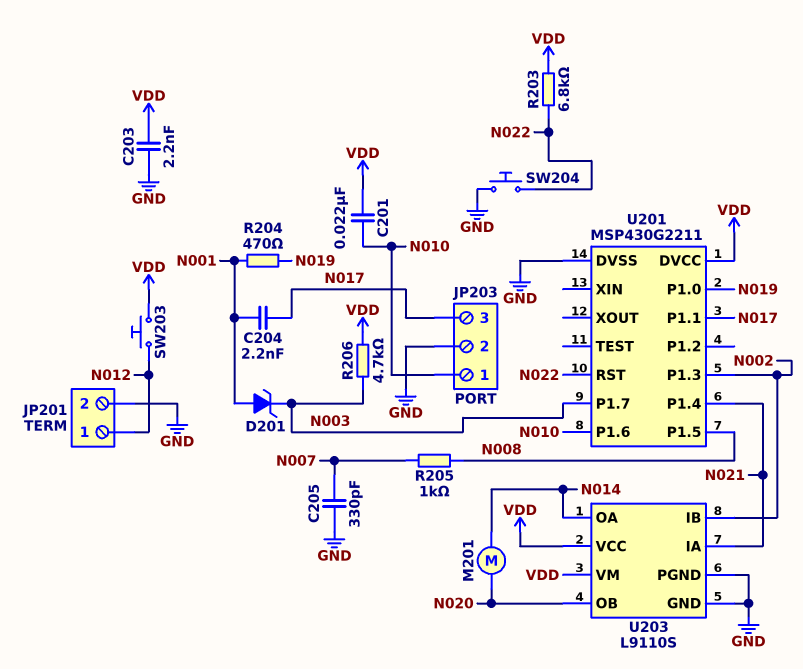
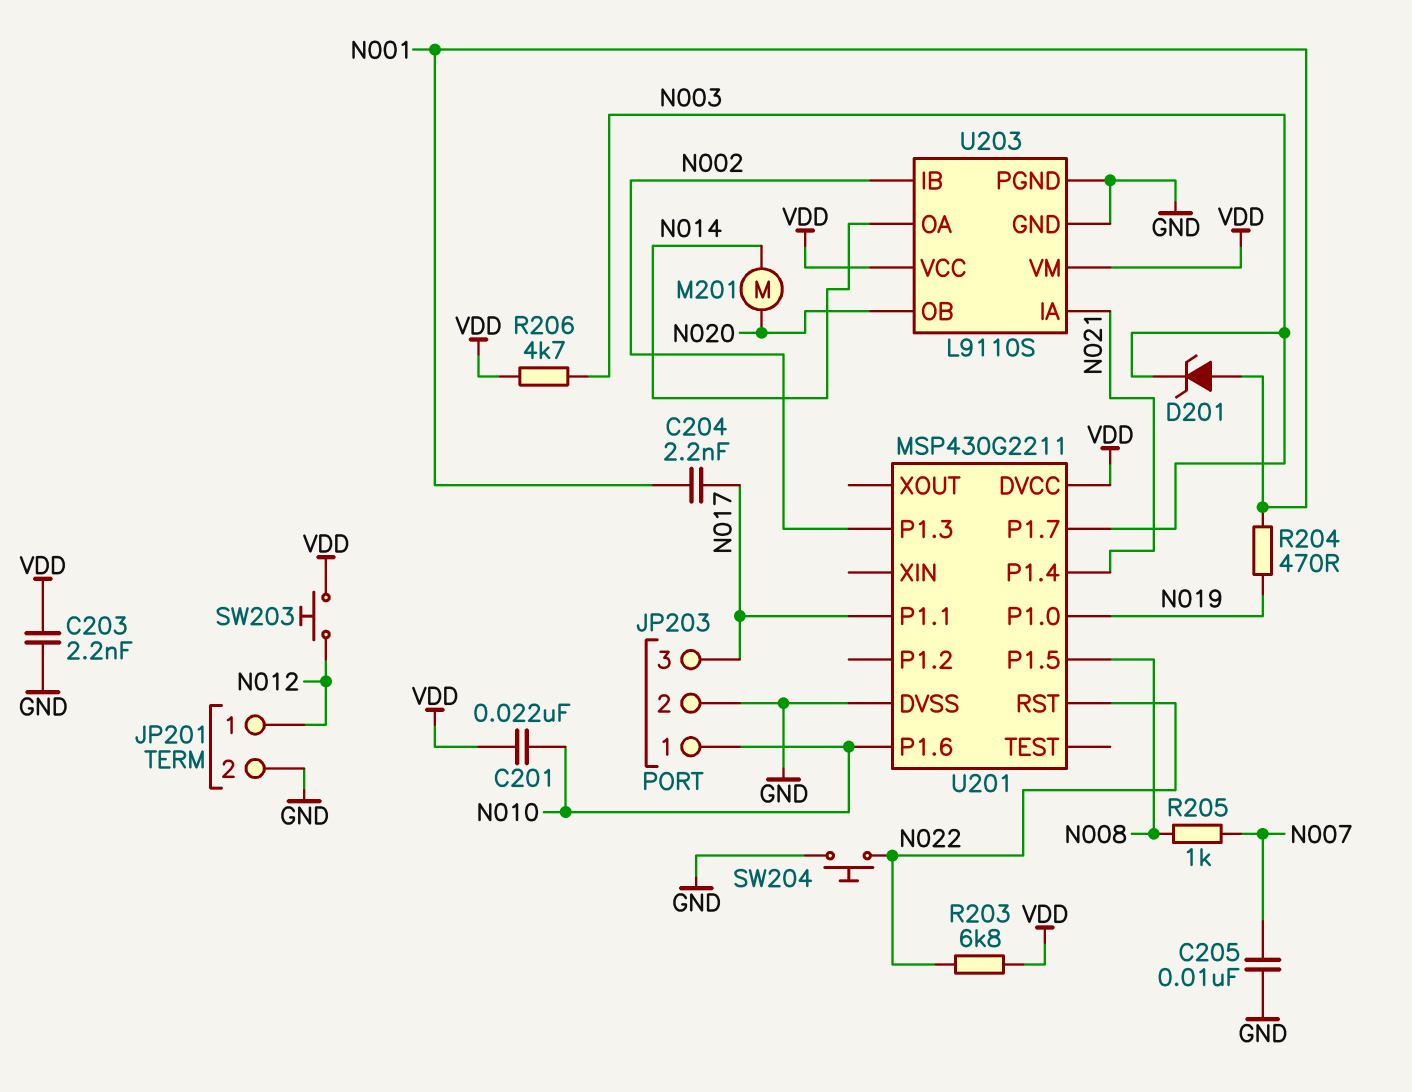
C205: 330pF (GND, N007) -> 10nF (GND, N007)

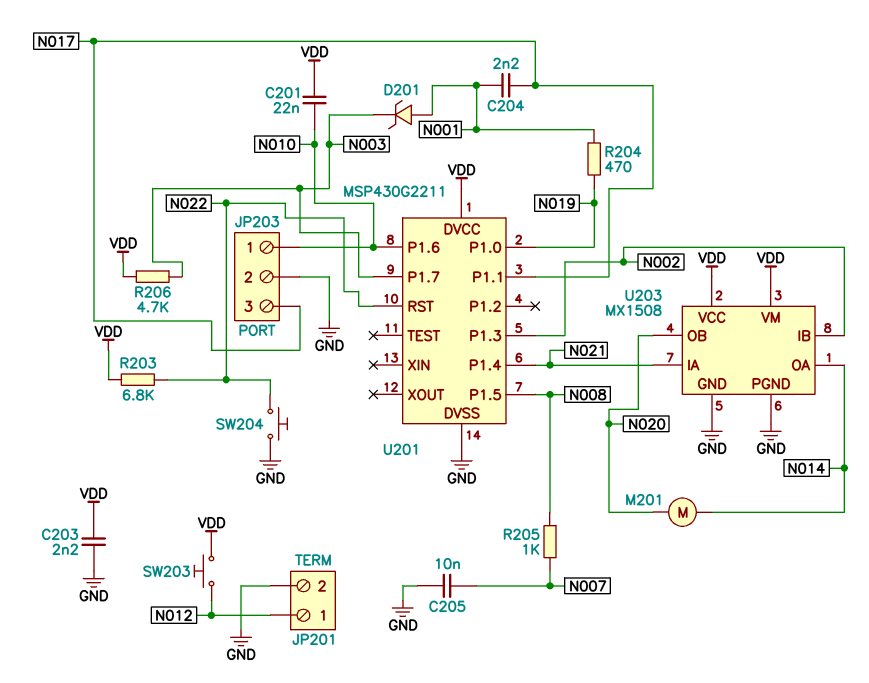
U203: L9110S -> MX1508

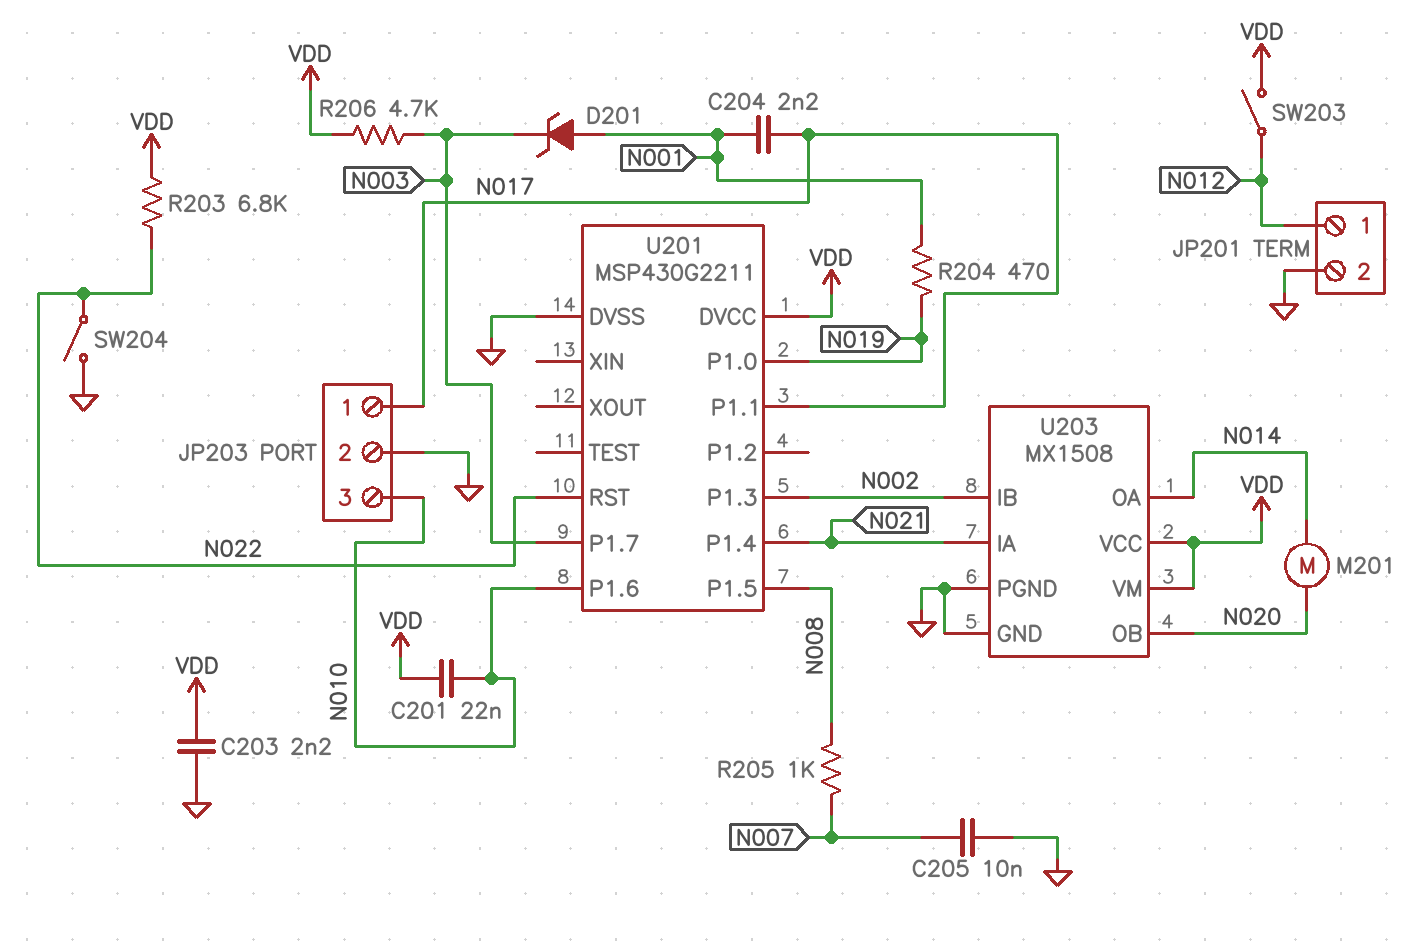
JP203 pin 1: N010 -> N017
JP203 pin 3: N017 -> N010
SW203: button (N012, VDD) -> switch (N012, VDD)
SW204: button (GND, N022) -> switch (GND, N022)

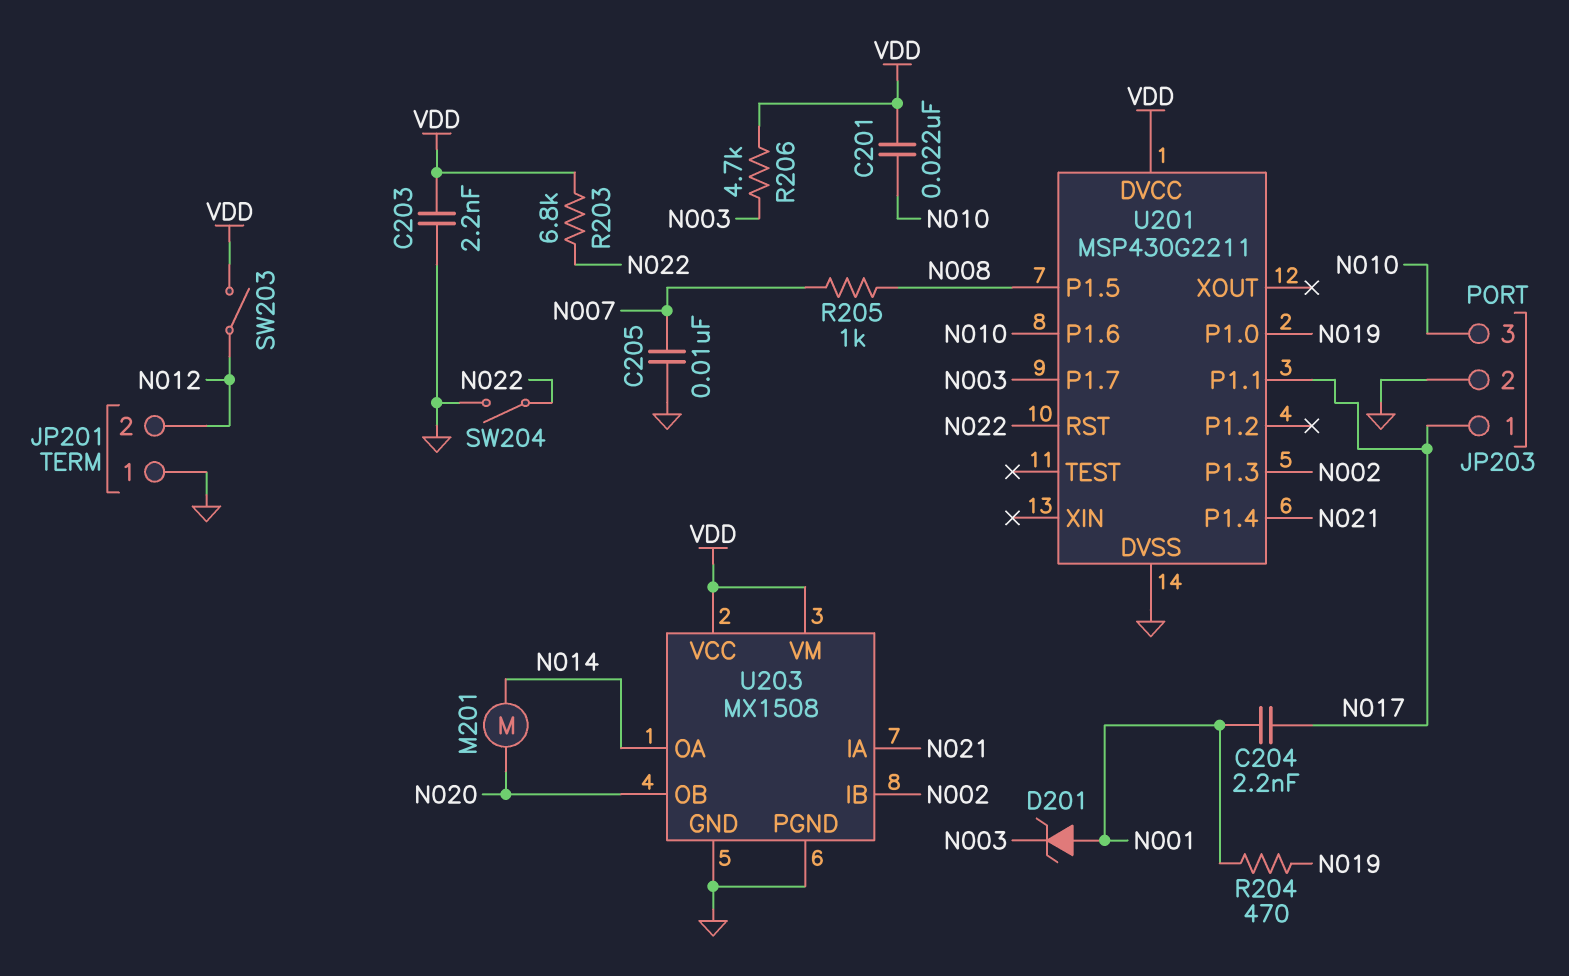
JP201 pin 1: N012 -> GND
JP201 pin 2: GND -> N012

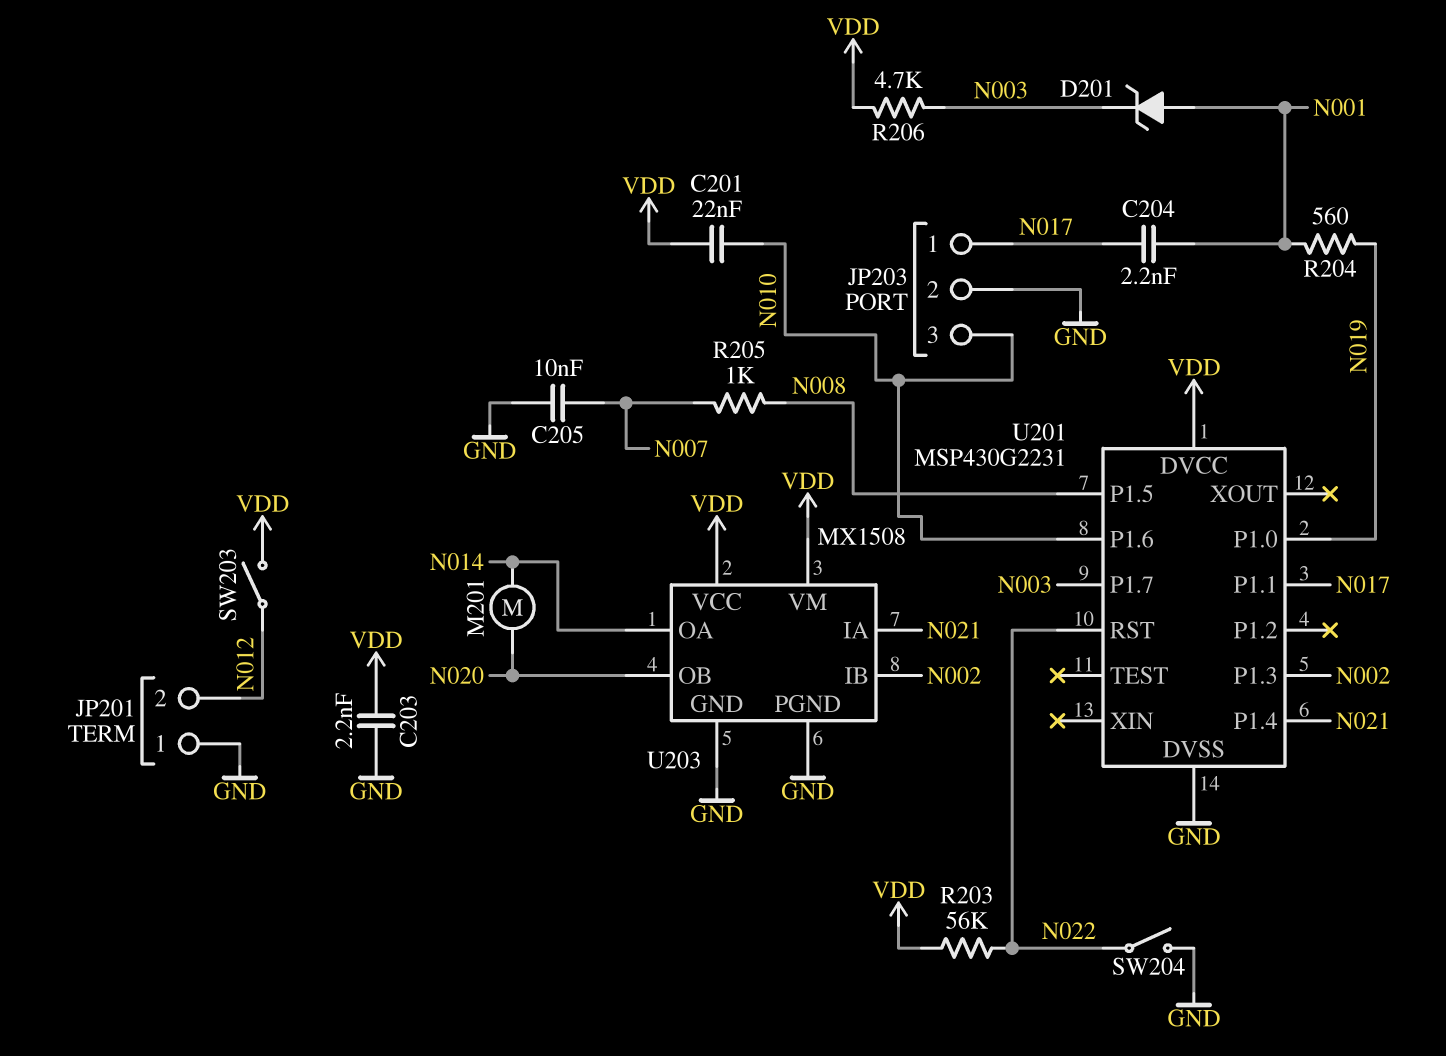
R203: 6.8k (N022, VDD) -> 56k (N022, VDD)
R204: 470 (N001, N019) -> 560 (N001, N019)
U201: MSP430G2211 -> MSP430G2231

